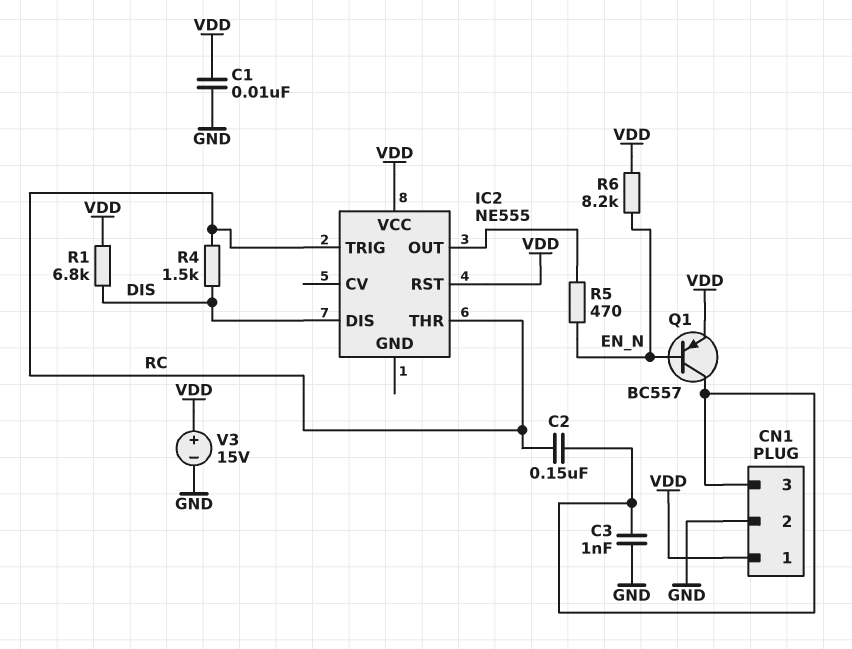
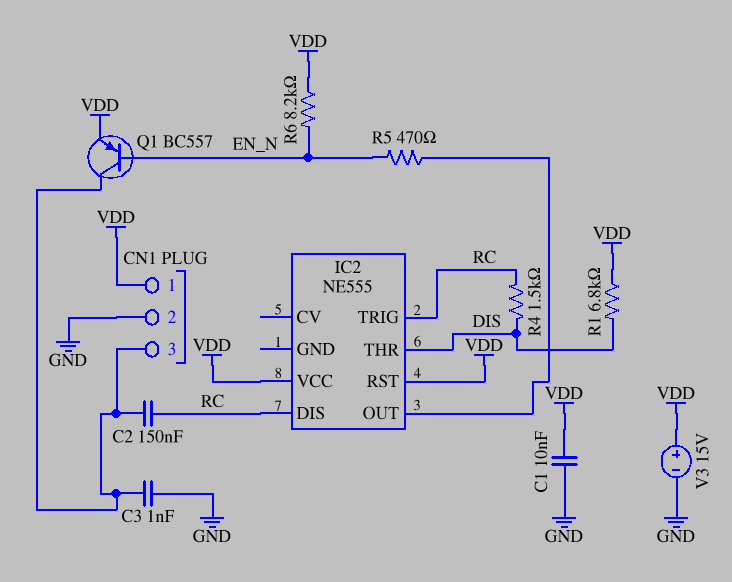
IC2 pin DIS: DIS -> RC
IC2 pin THR: RC -> DIS

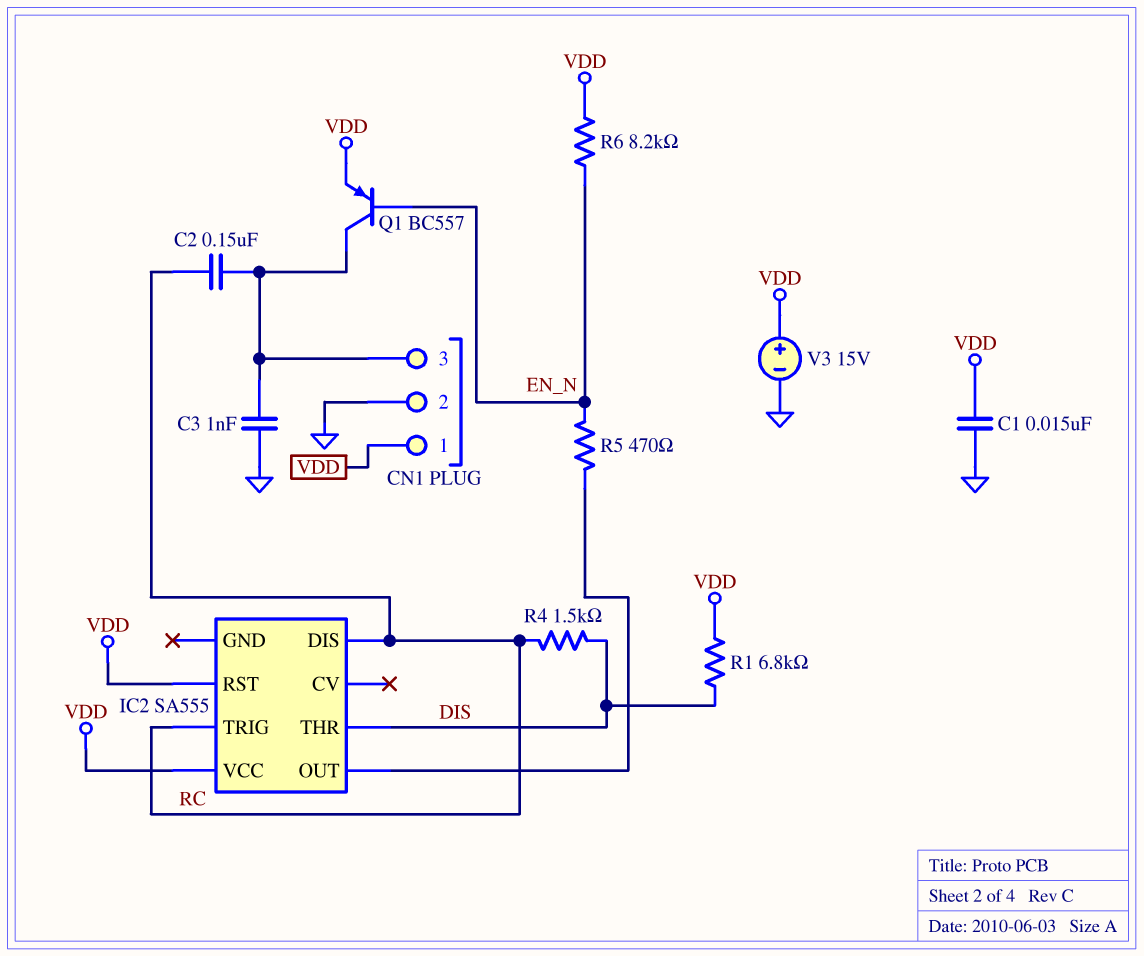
C1: 10nF (GND, VDD) -> 15nF (GND, VDD)
IC2: NE555 -> SA555

